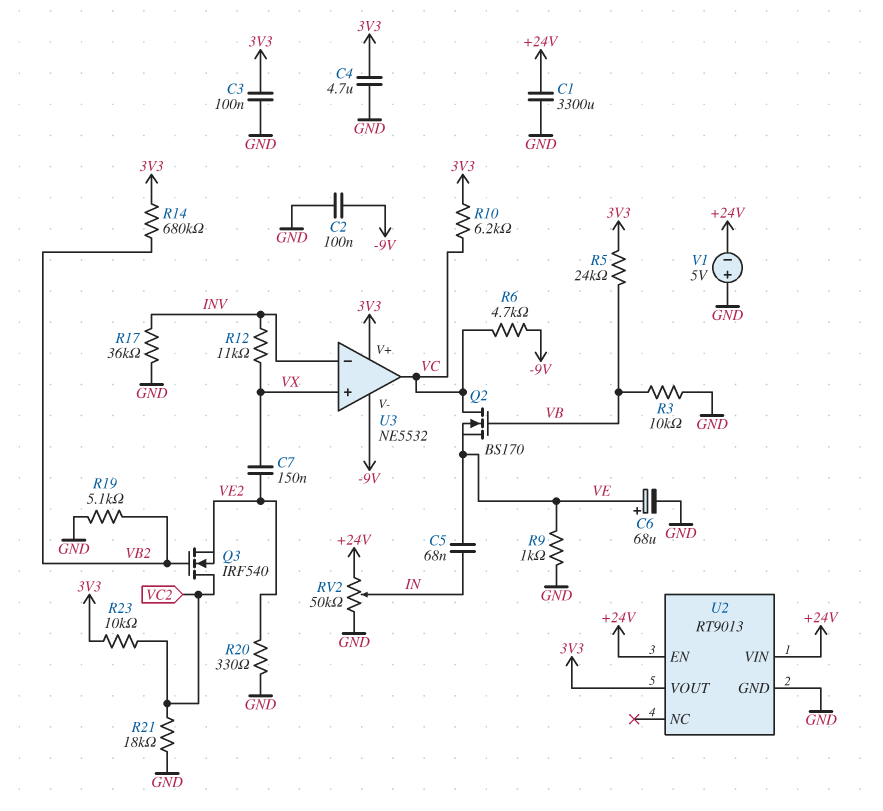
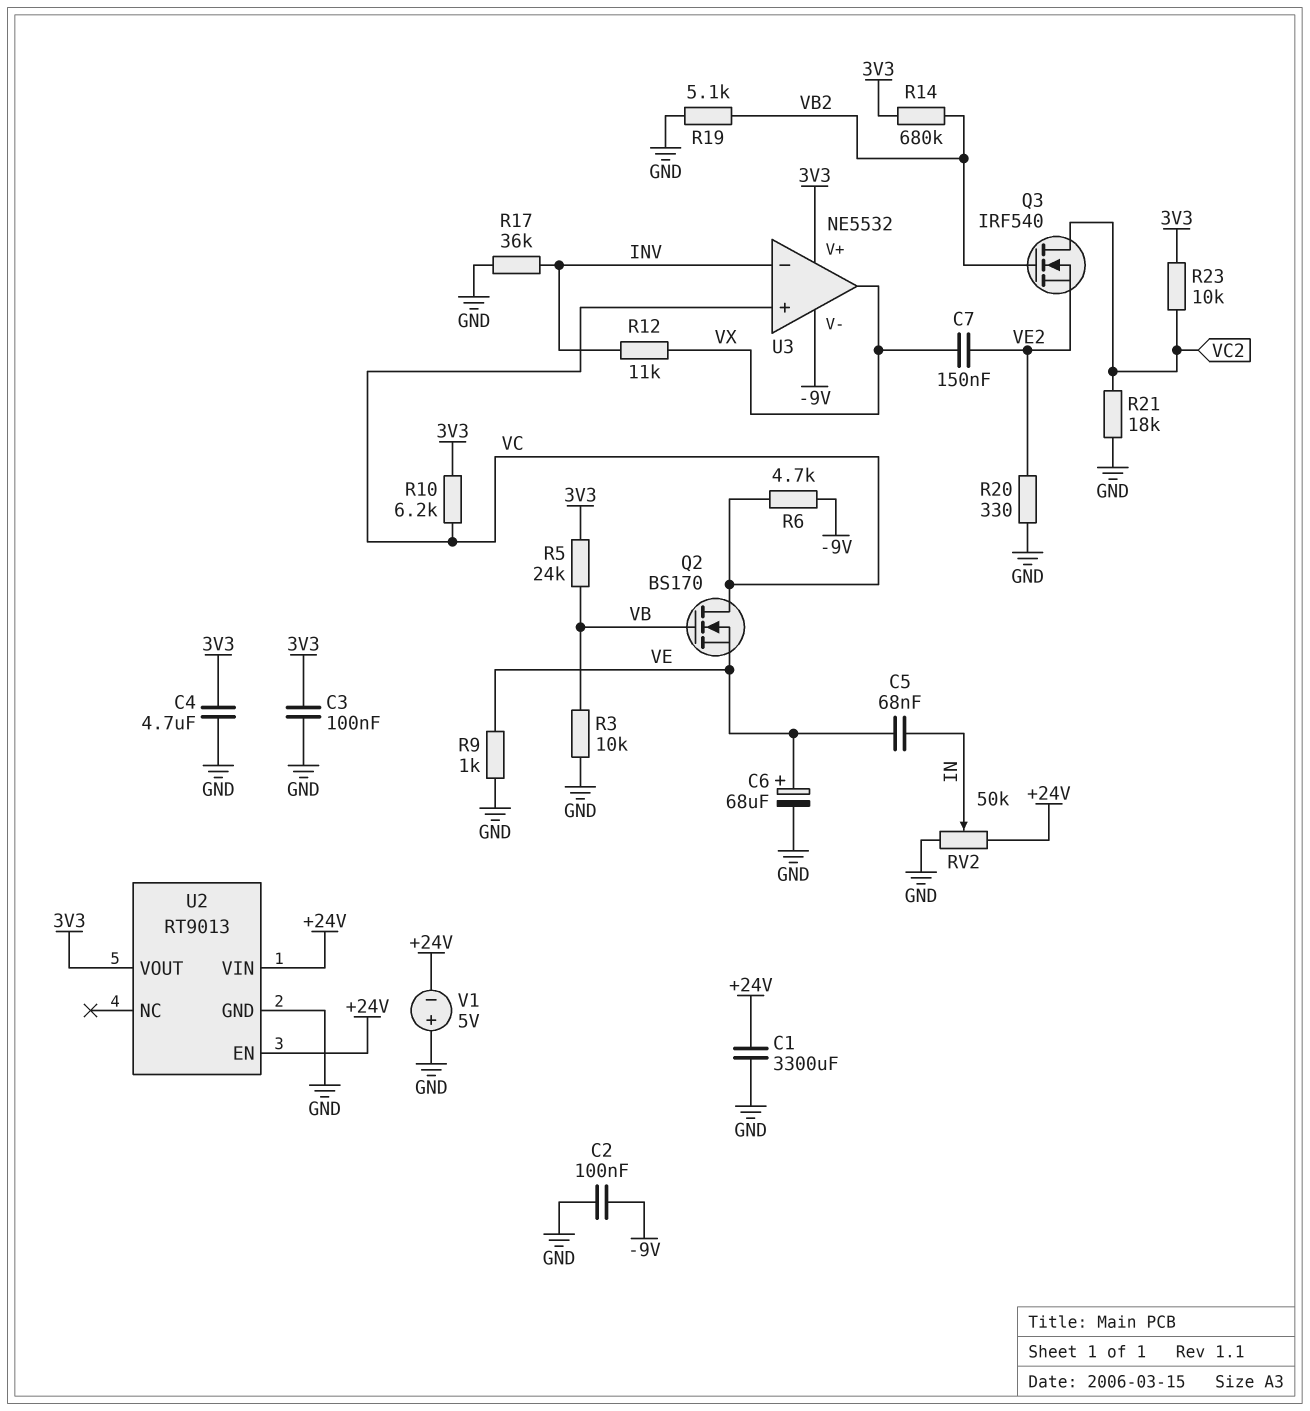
U3 pin in+: VX -> VC
U3 pin out: VC -> VX

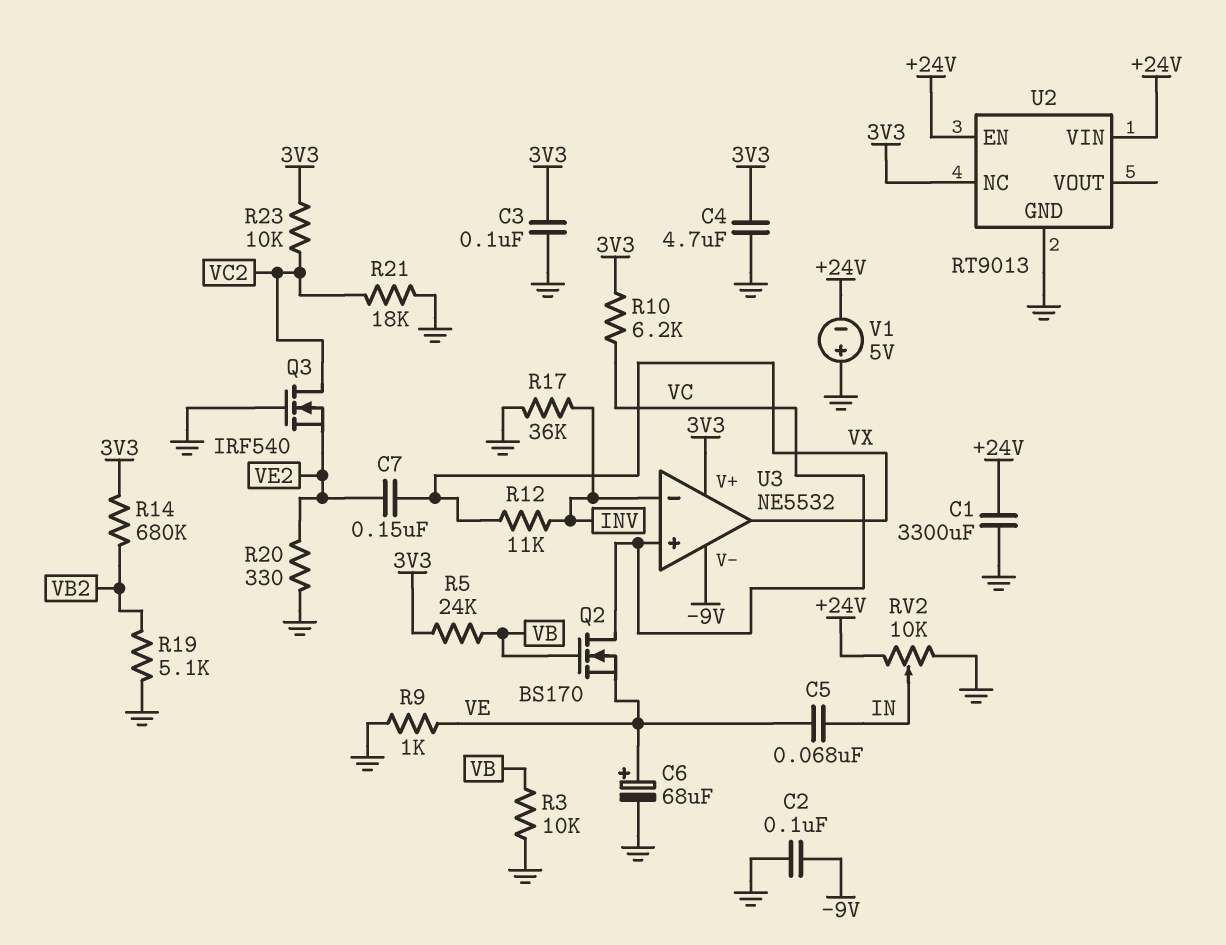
Q3: NMOS IRF540 (G VB2, D VC2, S VE2) -> NMOS IRF540 (G GND, D VC2, S VE2)
R6: 4.7k (-9V, VC) -> none
RV2: 50k (+24V, GND, wiper IN) -> 10k (+24V, GND, wiper IN)
U2 pin NC: none -> 3V3
U2 pin VOUT: 3V3 -> none

